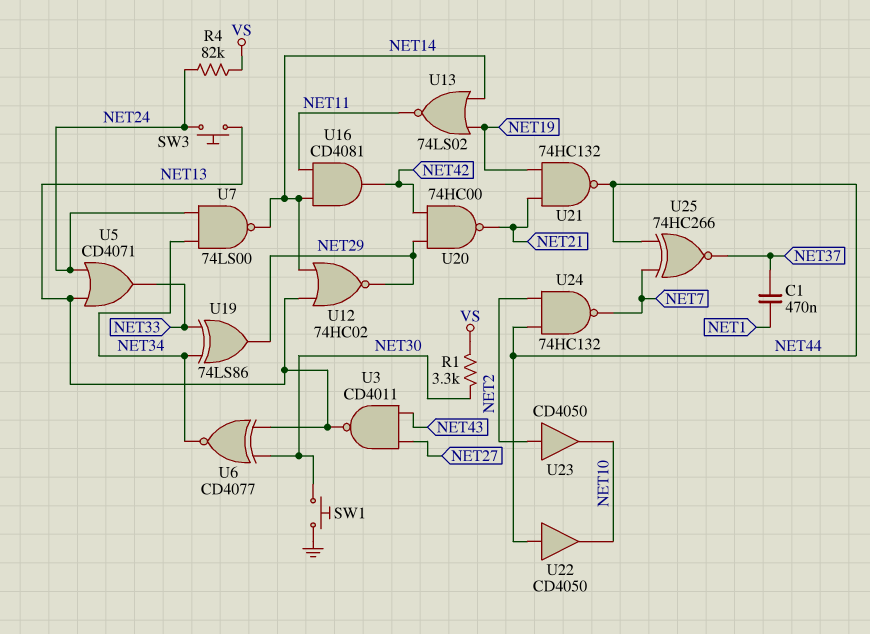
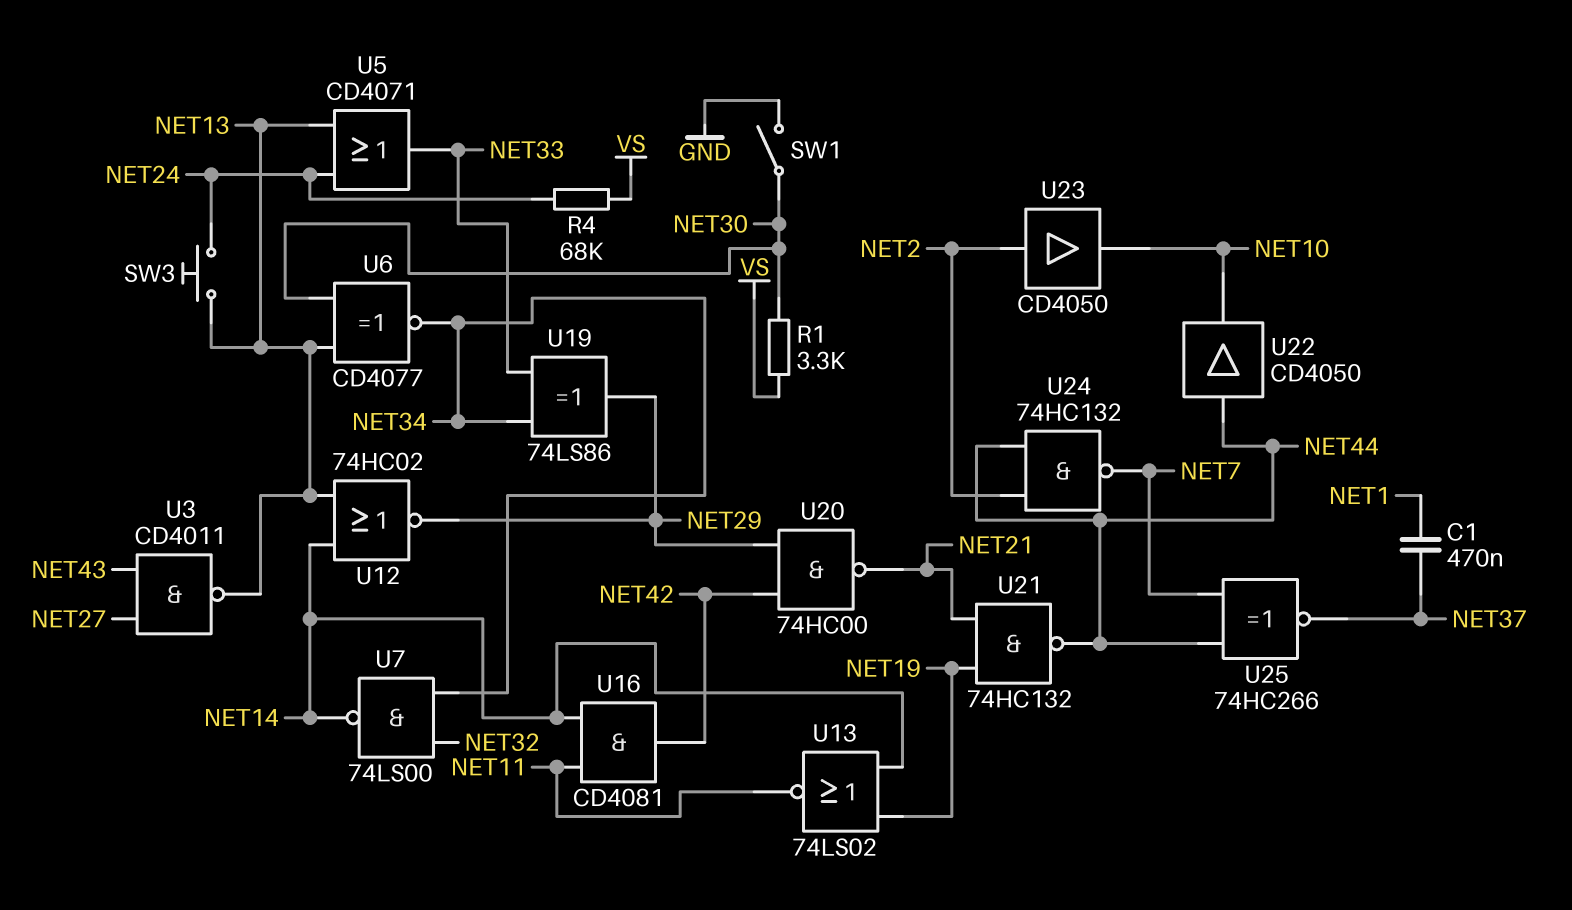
R4: 82k (NET24, VS) -> 68k (NET24, VS)
SW1: button (GND, NET30) -> switch (GND, NET30)
U7: NAND 74LS00 (in NET24, in NET34, out NET14) -> NAND 74LS00 (in NET32, in NET34, out NET14)

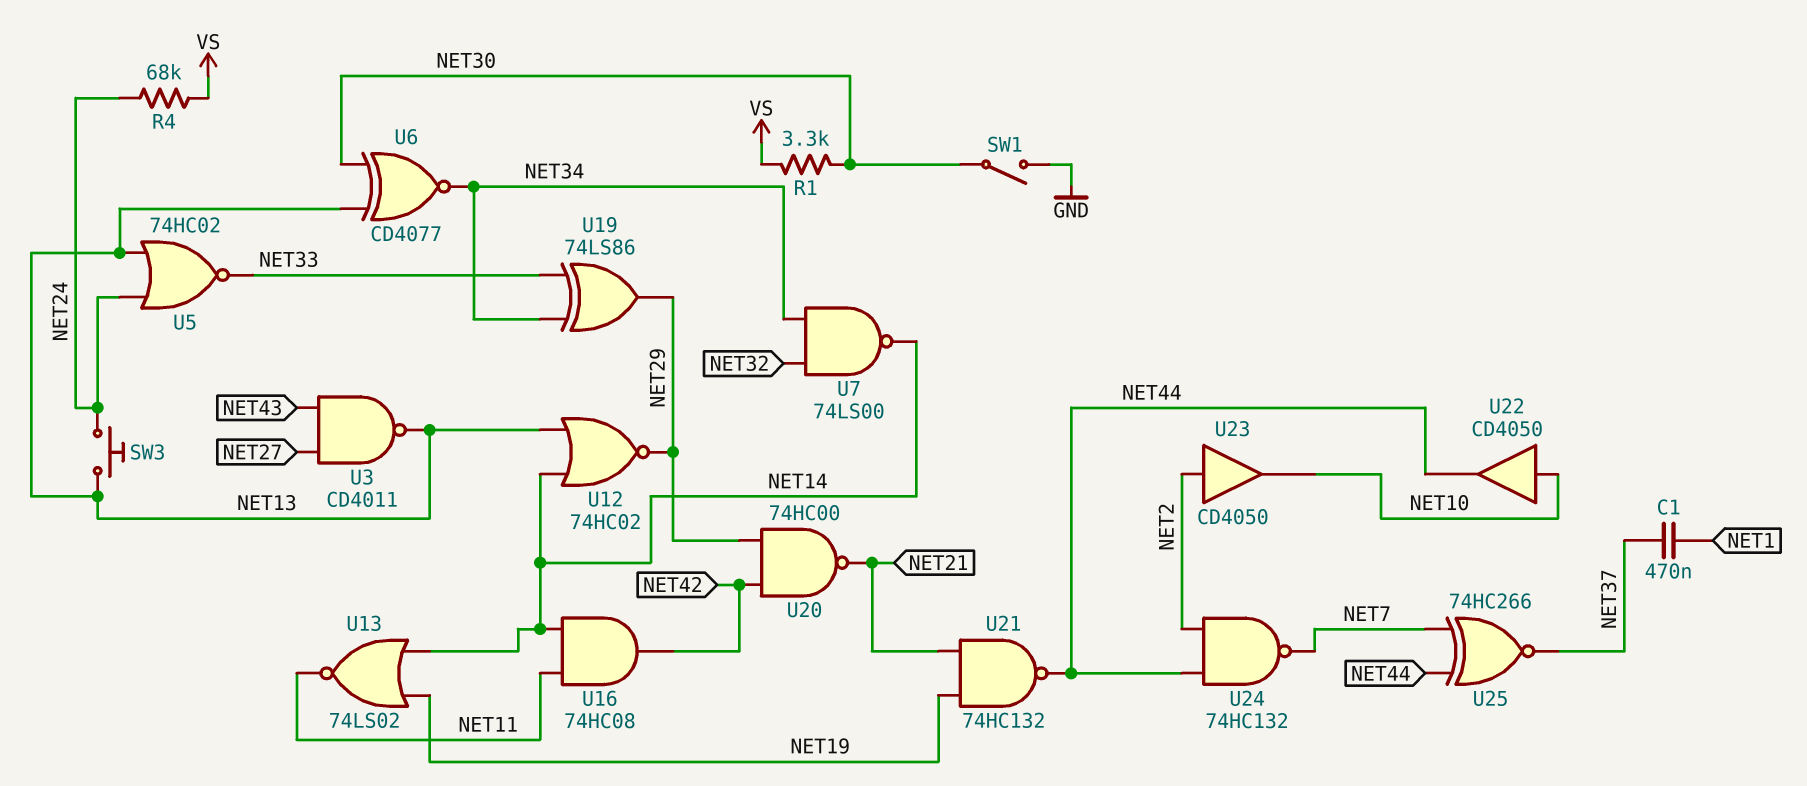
U5: OR CD4071 (in NET13, in NET24, out NET33) -> NOR 74HC02 (in NET13, in NET24, out NET33)
U16: AND CD4081 (in NET11, in NET14, out NET42) -> AND 74HC08 (in NET11, in NET14, out NET42)
U22: buffer CD4050 (in NET44, out NET10) -> buffer CD4050 (in NET10, out NET44)

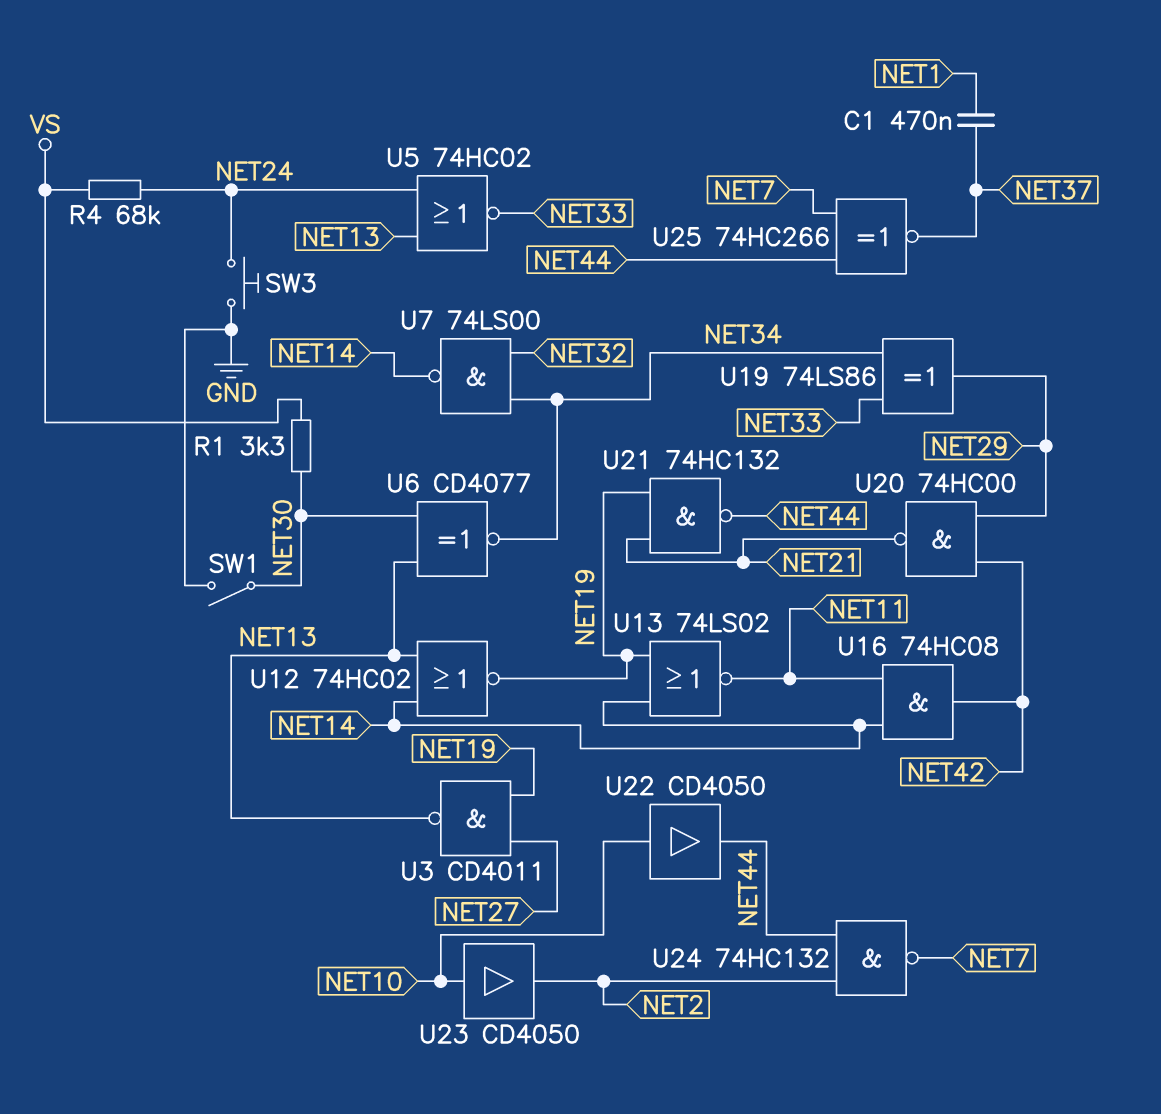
SW3: button (NET13, NET24) -> button (GND, NET24)
U3: NAND CD4011 (in NET27, in NET43, out NET13) -> NAND CD4011 (in NET19, in NET27, out NET13)
U12: NOR 74HC02 (in NET13, in NET14, out NET29) -> NOR 74HC02 (in NET13, in NET14, out NET19)
U23: buffer CD4050 (in NET2, out NET10) -> buffer CD4050 (in NET10, out NET2)

